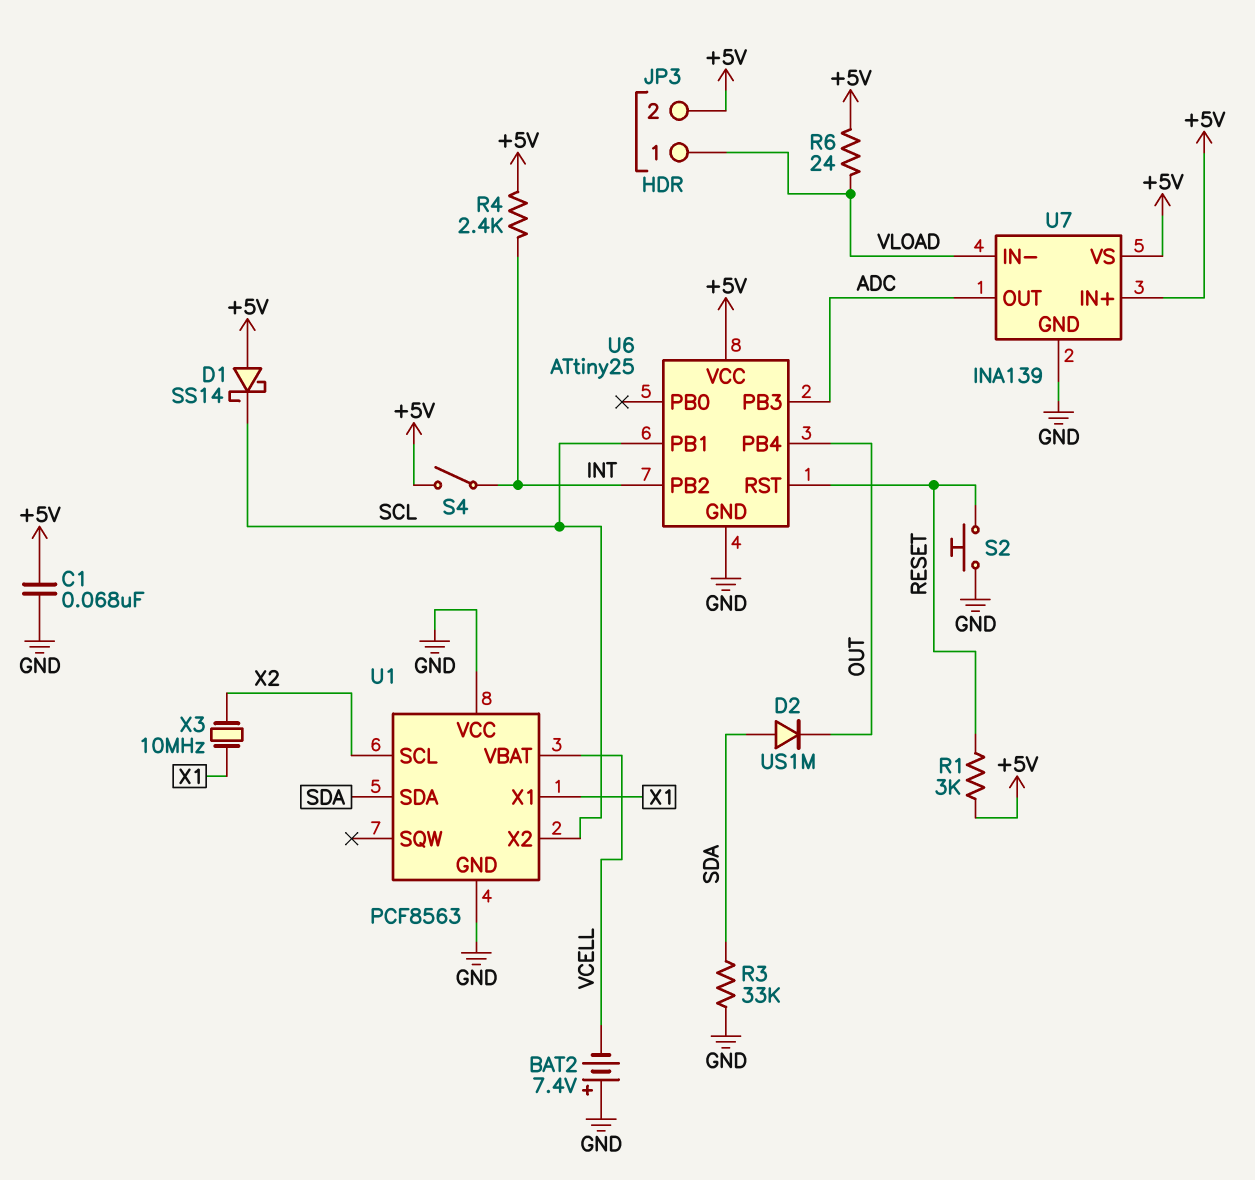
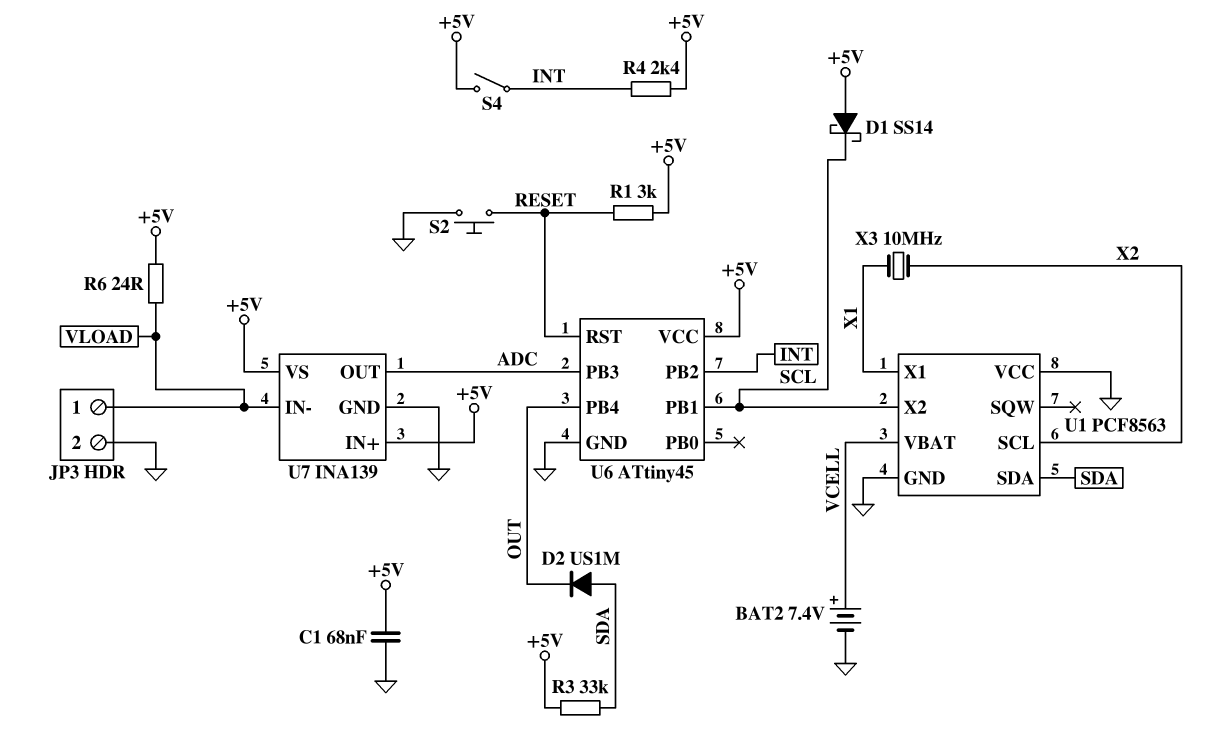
BAT2: 7.4V (plus GND, minus VCELL) -> 7.4V (plus VCELL, minus GND)
JP3 pin 2: +5V -> GND
R3: 33k (GND, SDA) -> 33k (+5V, SDA)
U6: ATtiny25 -> ATtiny45

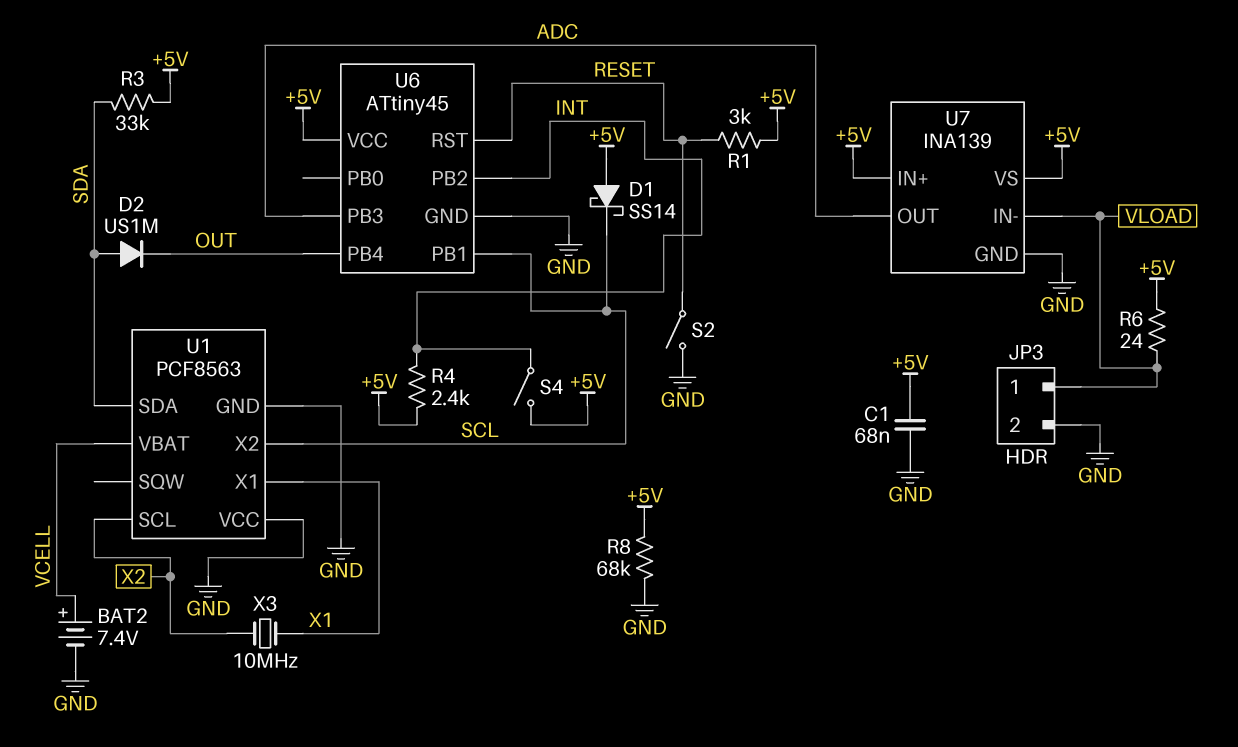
R8: none -> 68k (+5V, GND)
S2: button (GND, RESET) -> switch (GND, RESET)

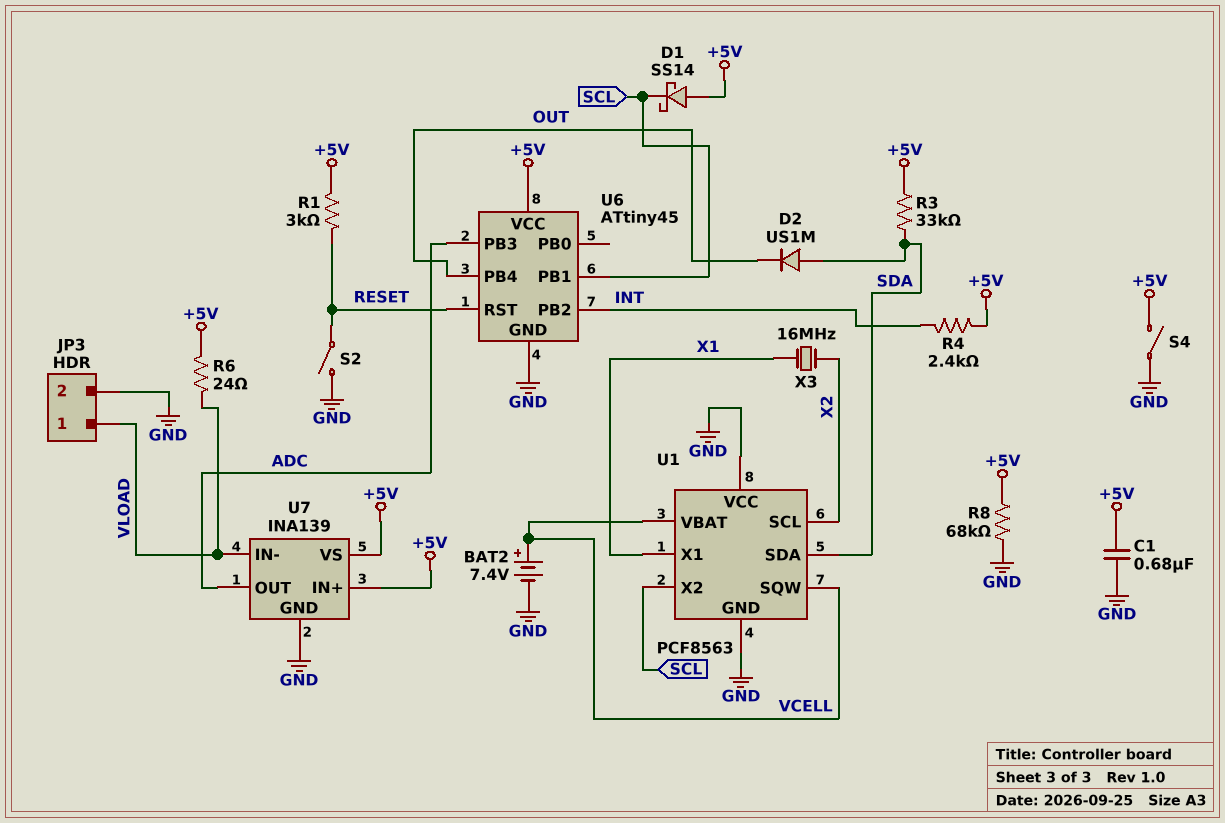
C1: 68nF (+5V, GND) -> 680nF (+5V, GND)
S4: switch (+5V, INT) -> switch (+5V, GND)
U1 pin SQW: none -> VCELL
X3: 10MHz (X1, X2) -> 16MHz (X1, X2)

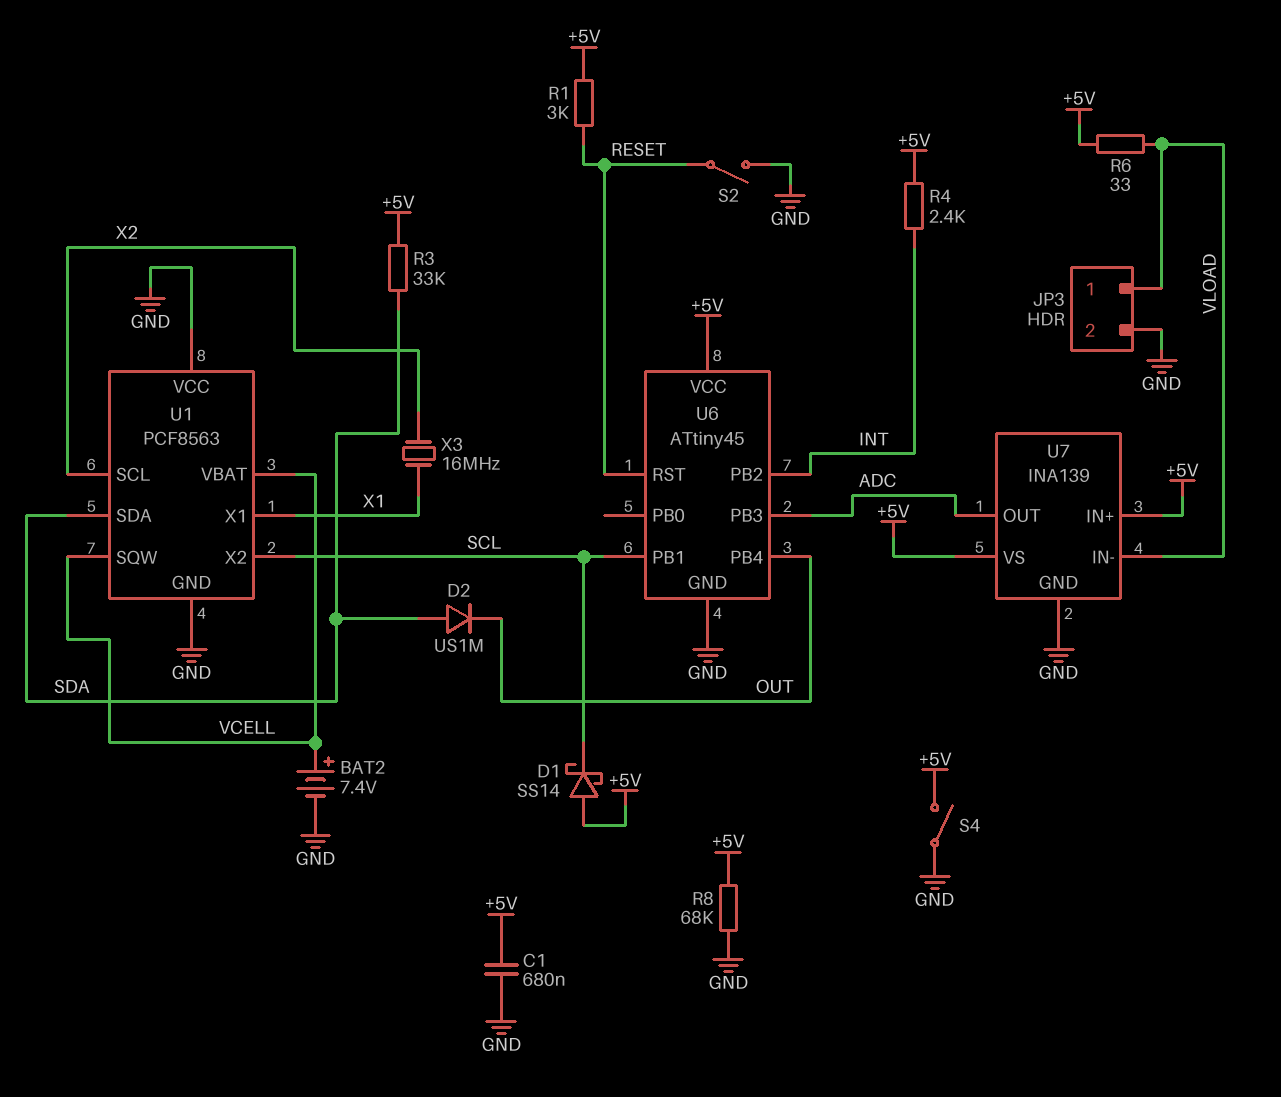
R6: 24 (+5V, VLOAD) -> 33 (+5V, VLOAD)

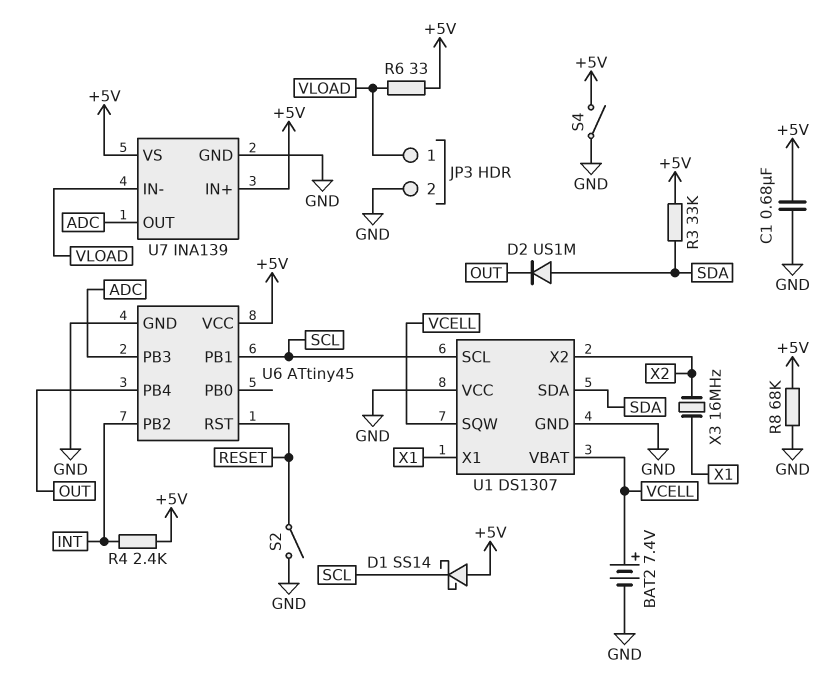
R1: 3k (+5V, RESET) -> none
U1: PCF8563 -> DS1307
U1 pin SCL: X2 -> SCL
U1 pin X2: SCL -> X2

